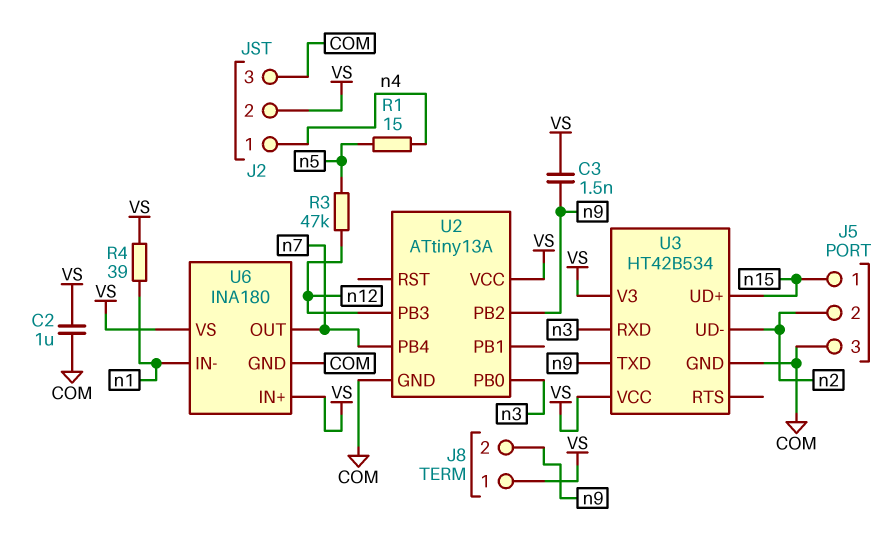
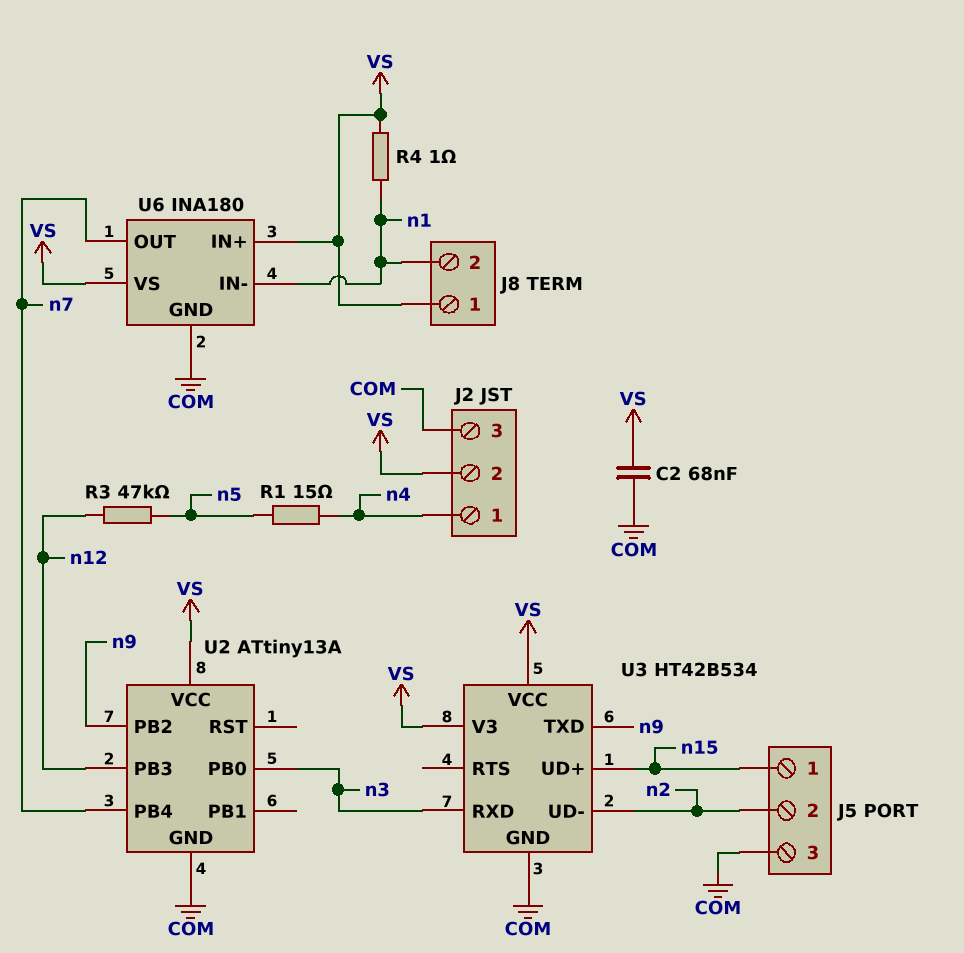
C2: 1uF (COM, VS) -> 68nF (COM, VS)
C3: 1.5nF (VS, n9) -> none
J8 pin 2: n9 -> n1
R4: 39 (VS, n1) -> 1 (VS, n1)

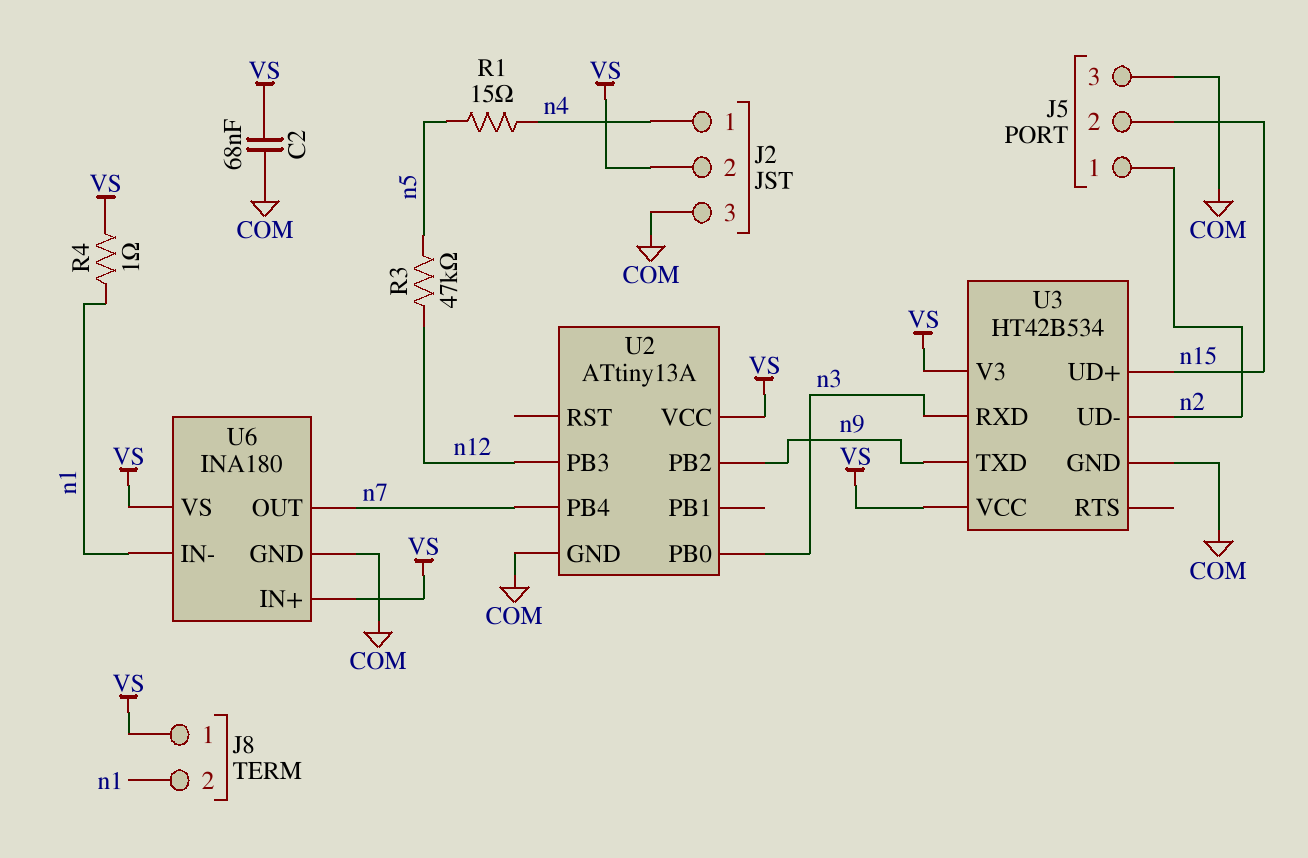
J5 pin 1: n15 -> n2
J5 pin 2: n2 -> n15

